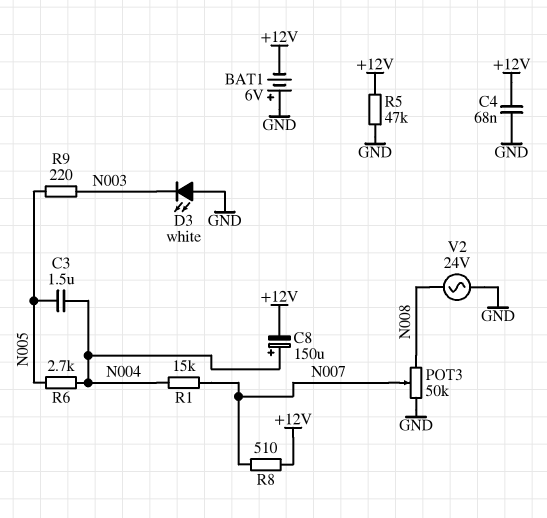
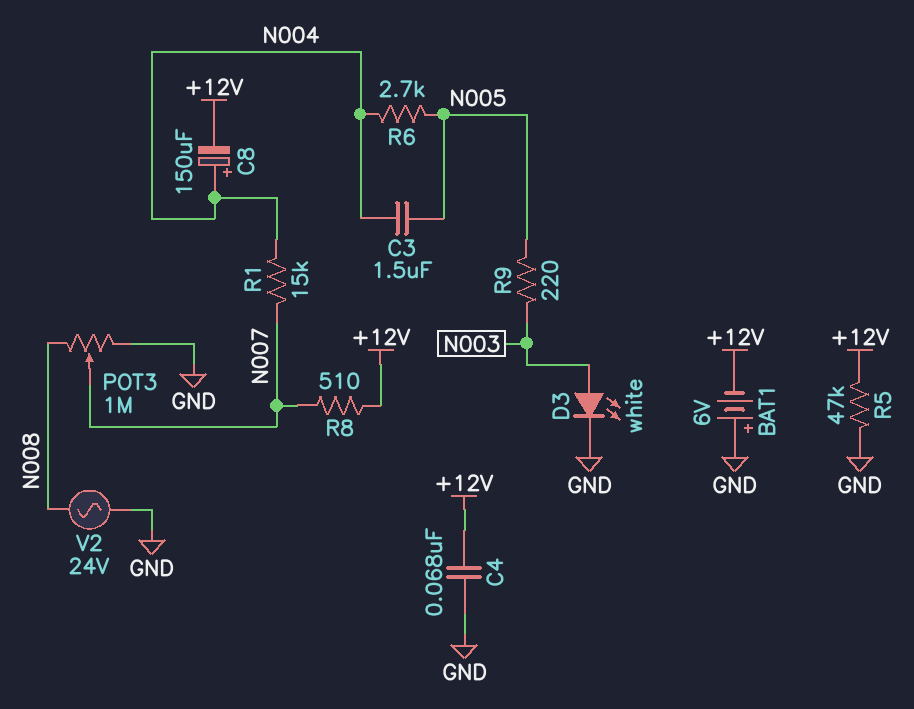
D3: LED white (A GND, K N003) -> LED white (A N003, K GND)
POT3: 50k (GND, N008, wiper N007) -> 1M (GND, N008, wiper N007)

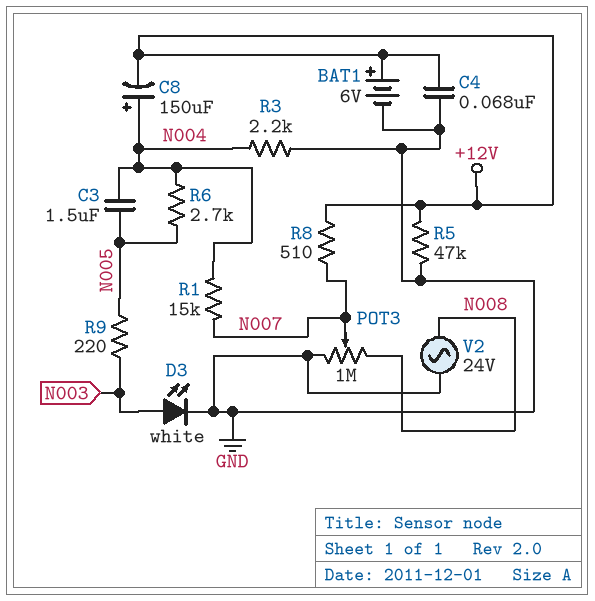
BAT1: 6V (plus GND, minus +12V) -> 6V (plus +12V, minus GND)
R3: none -> 2.2k (GND, N004)

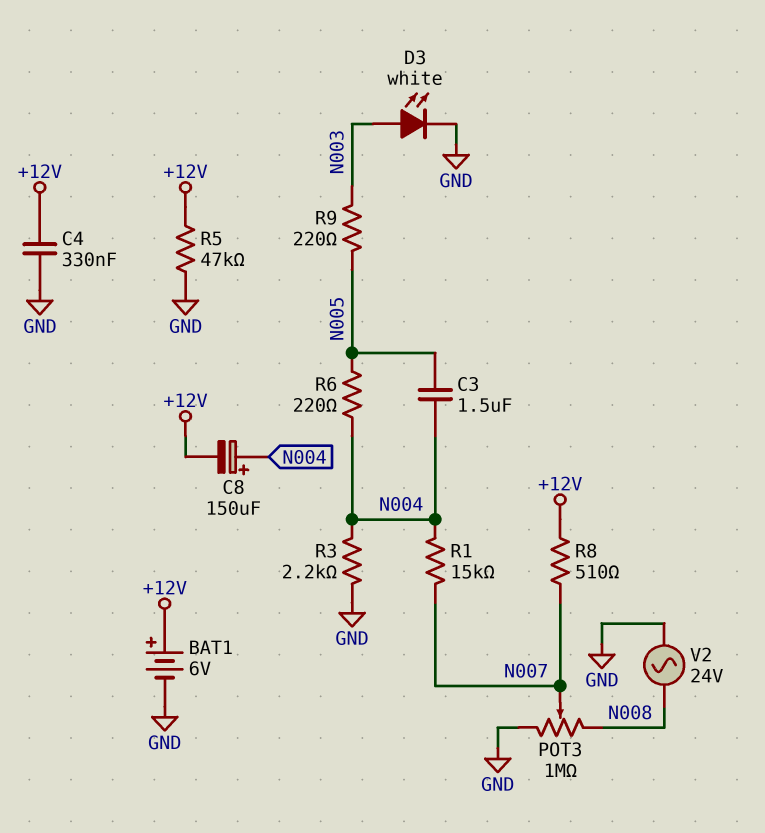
C4: 68nF (+12V, GND) -> 330nF (+12V, GND)
R6: 2.7k (N004, N005) -> 220 (N004, N005)

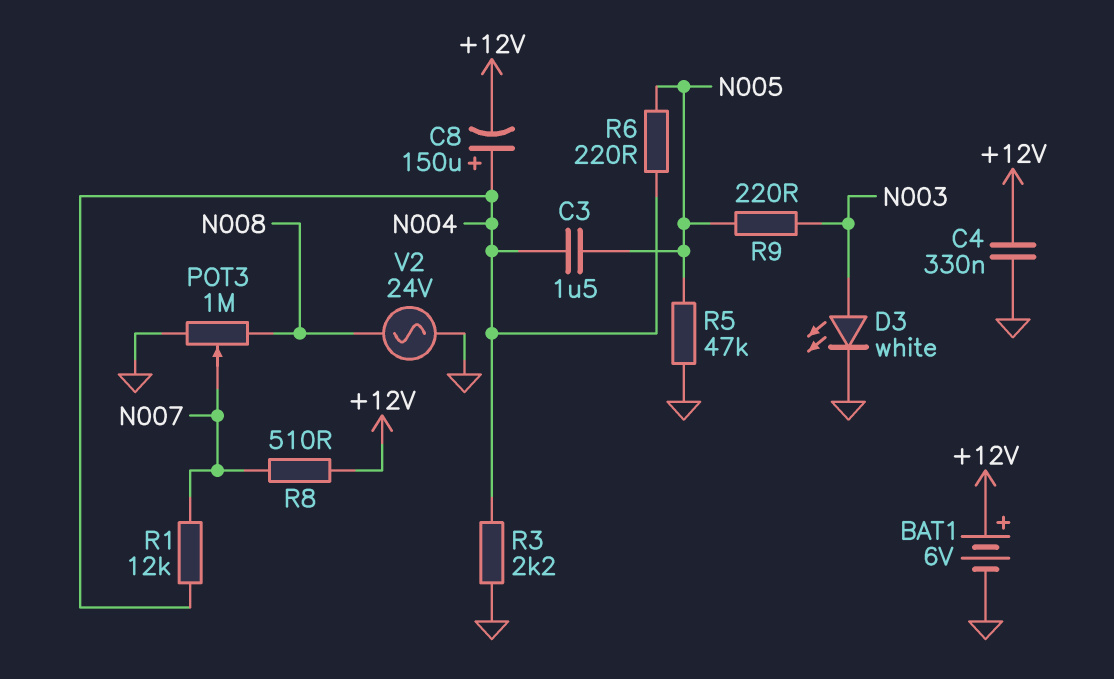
R1: 15k (N004, N007) -> 12k (N004, N007)
R5: 47k (+12V, GND) -> 47k (GND, N005)

